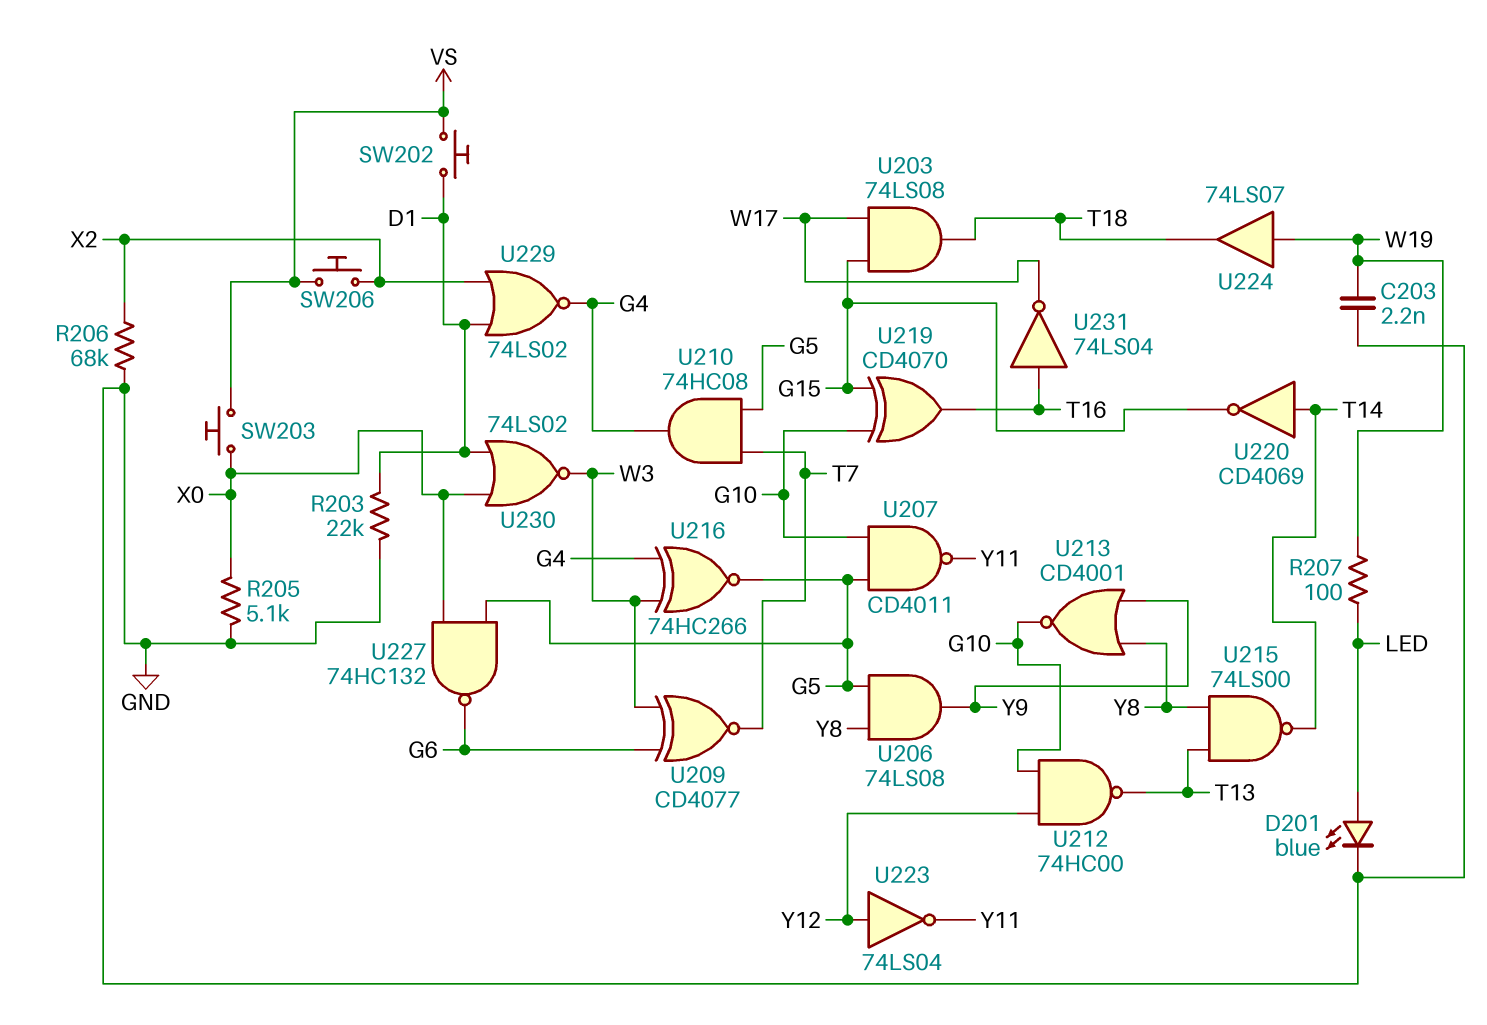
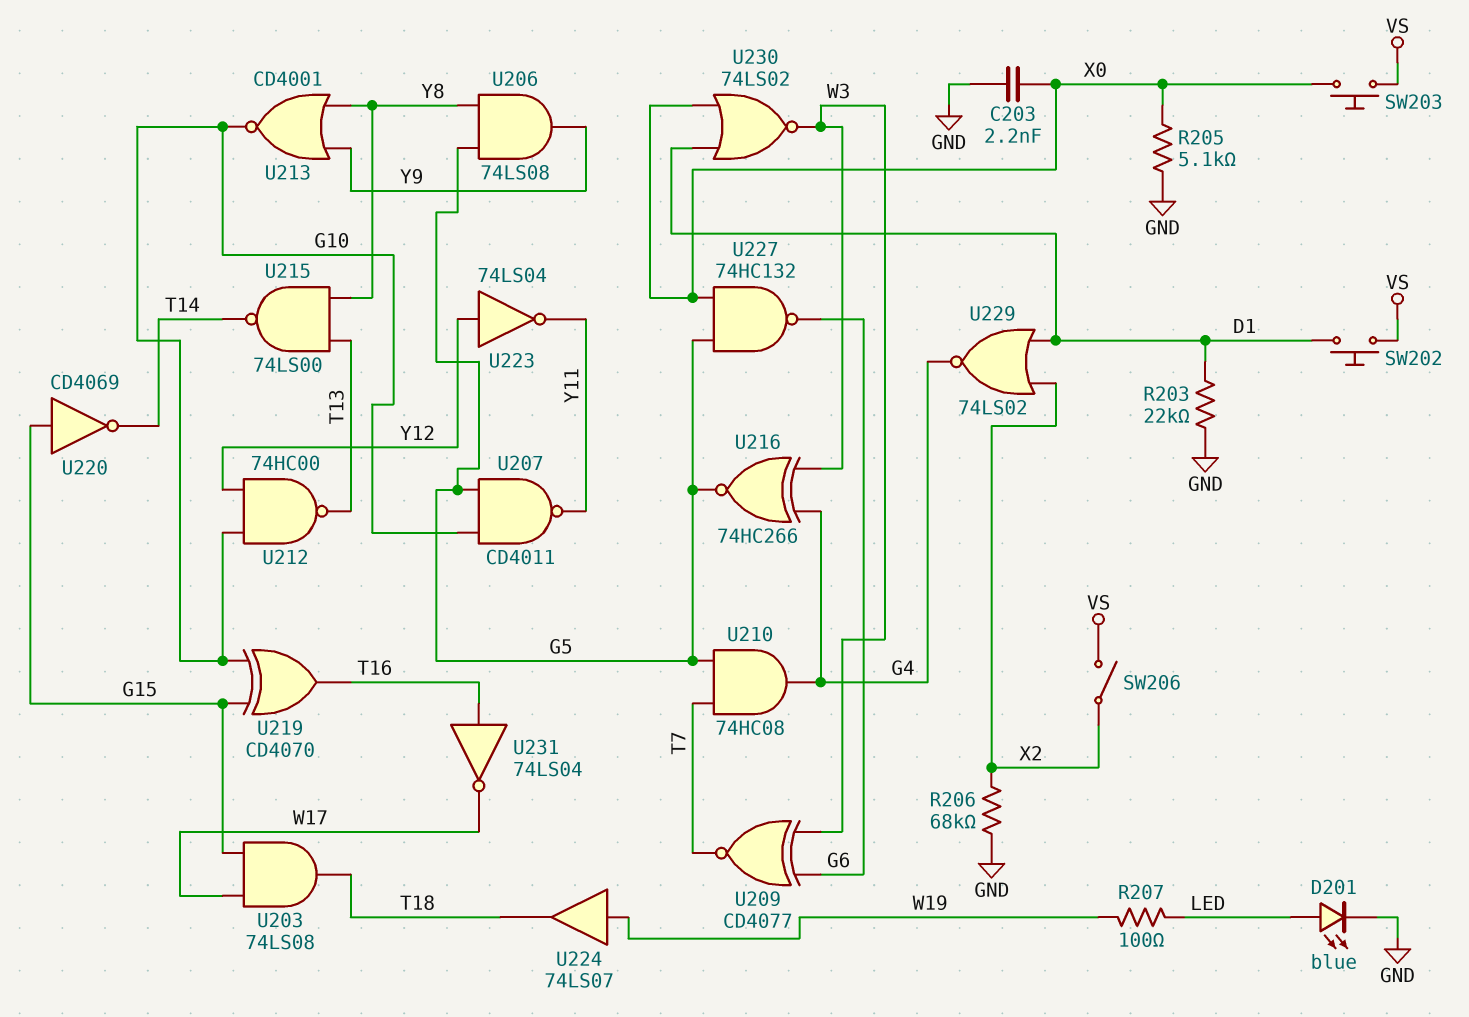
C203: 2.2nF (GND, W19) -> 2.2nF (GND, X0)
SW206: button (VS, X2) -> switch (VS, X2)
U220: NOT CD4069 (in T14, out G15) -> NOT CD4069 (in G15, out T14)

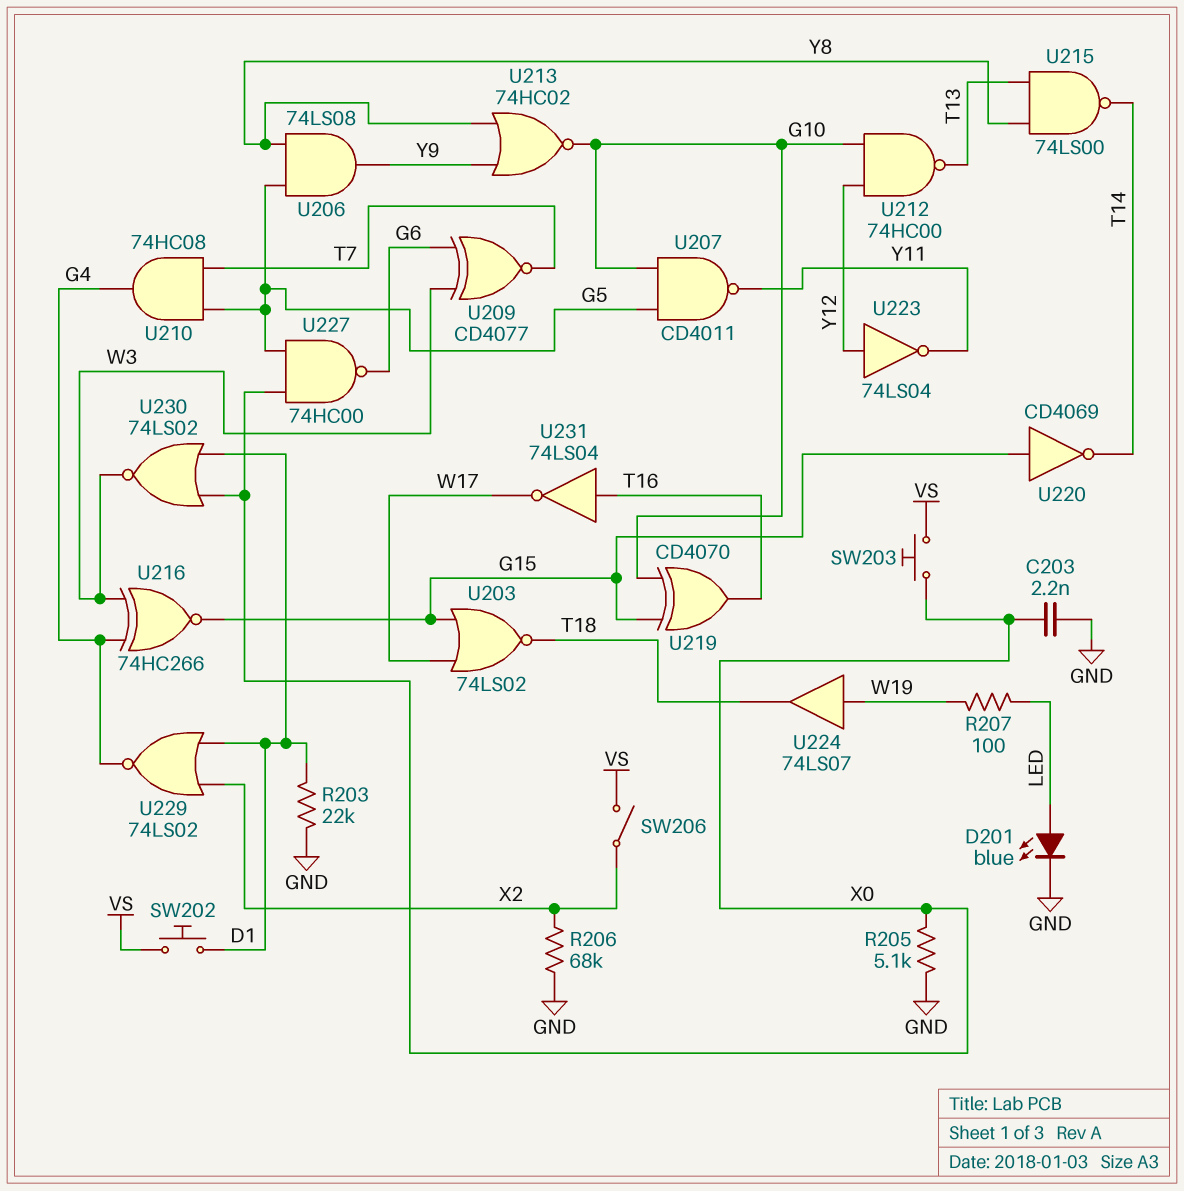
U203: AND 74LS08 (in G15, in W17, out T18) -> NOR 74LS02 (in G15, in W17, out T18)
U213: NOR CD4001 (in Y8, in Y9, out G10) -> NOR 74HC02 (in Y8, in Y9, out G10)
U216: XNOR 74HC266 (in G4, in W3, out G5) -> XNOR 74HC266 (in G4, in W3, out G15)
U227: NAND 74HC132 (in G5, in X0, out G6) -> NAND 74HC00 (in G5, in X0, out G6)

